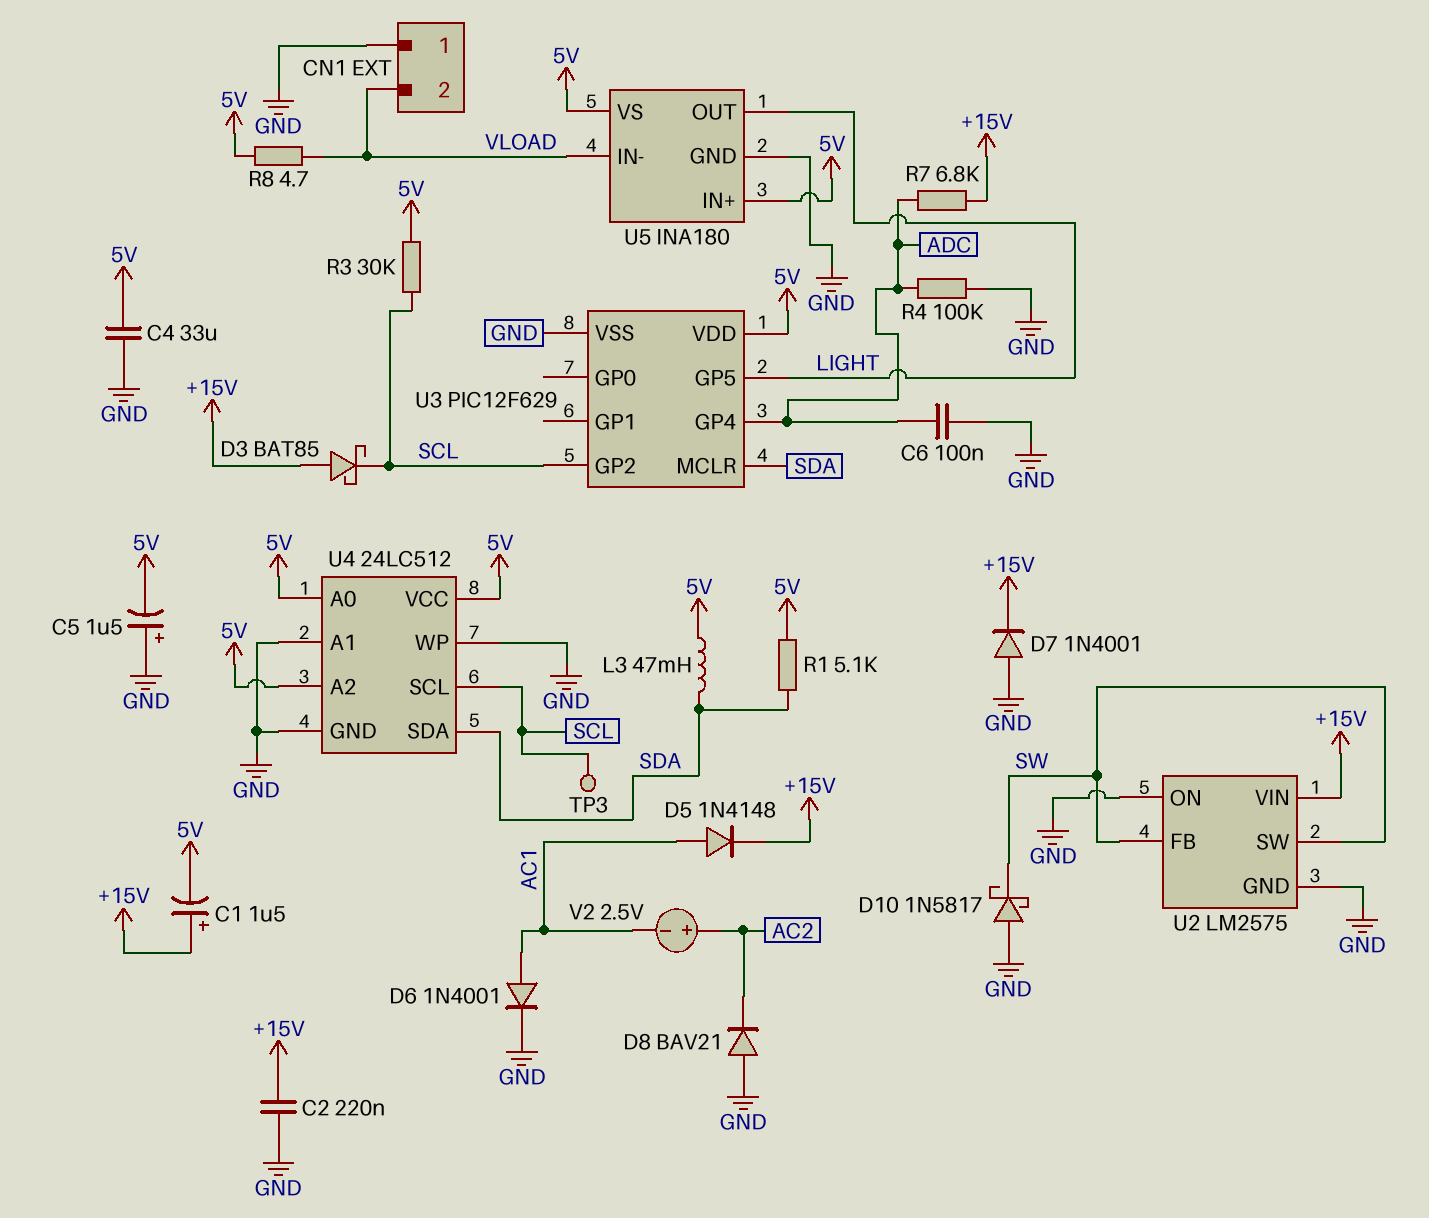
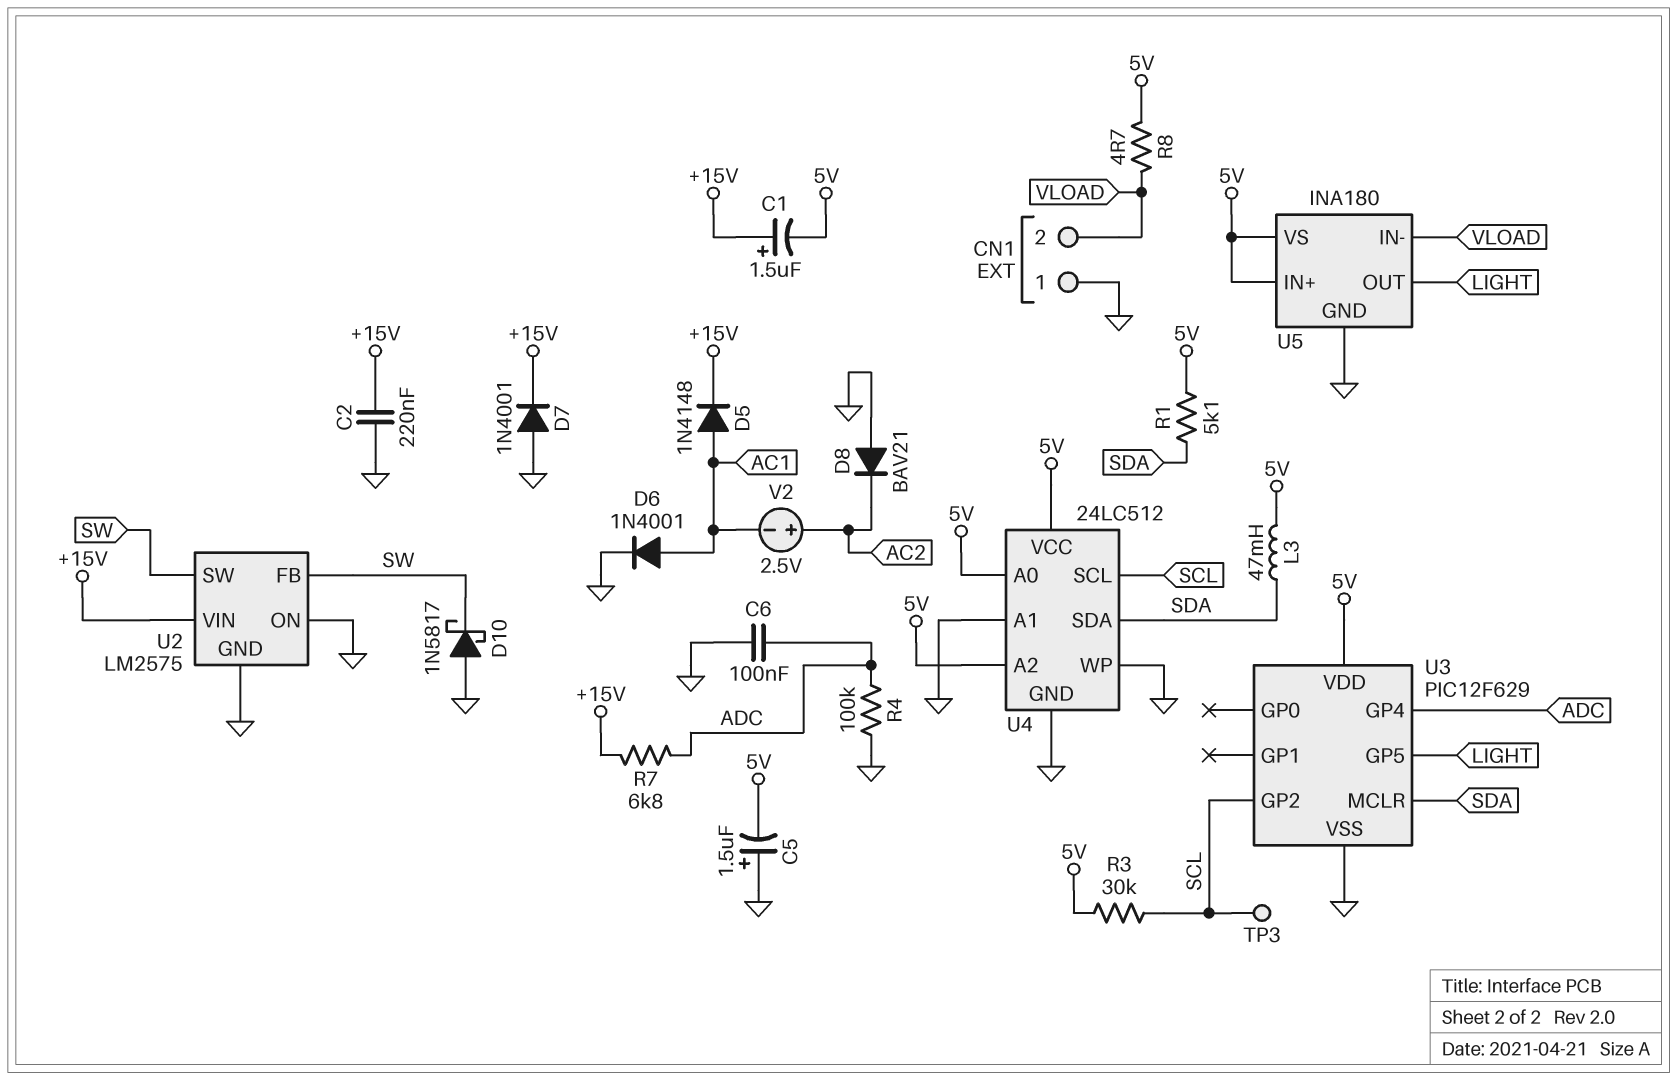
C4: 33uF (5V, GND) -> none
D3: schottky BAT85 (A +15V, K SCL) -> none

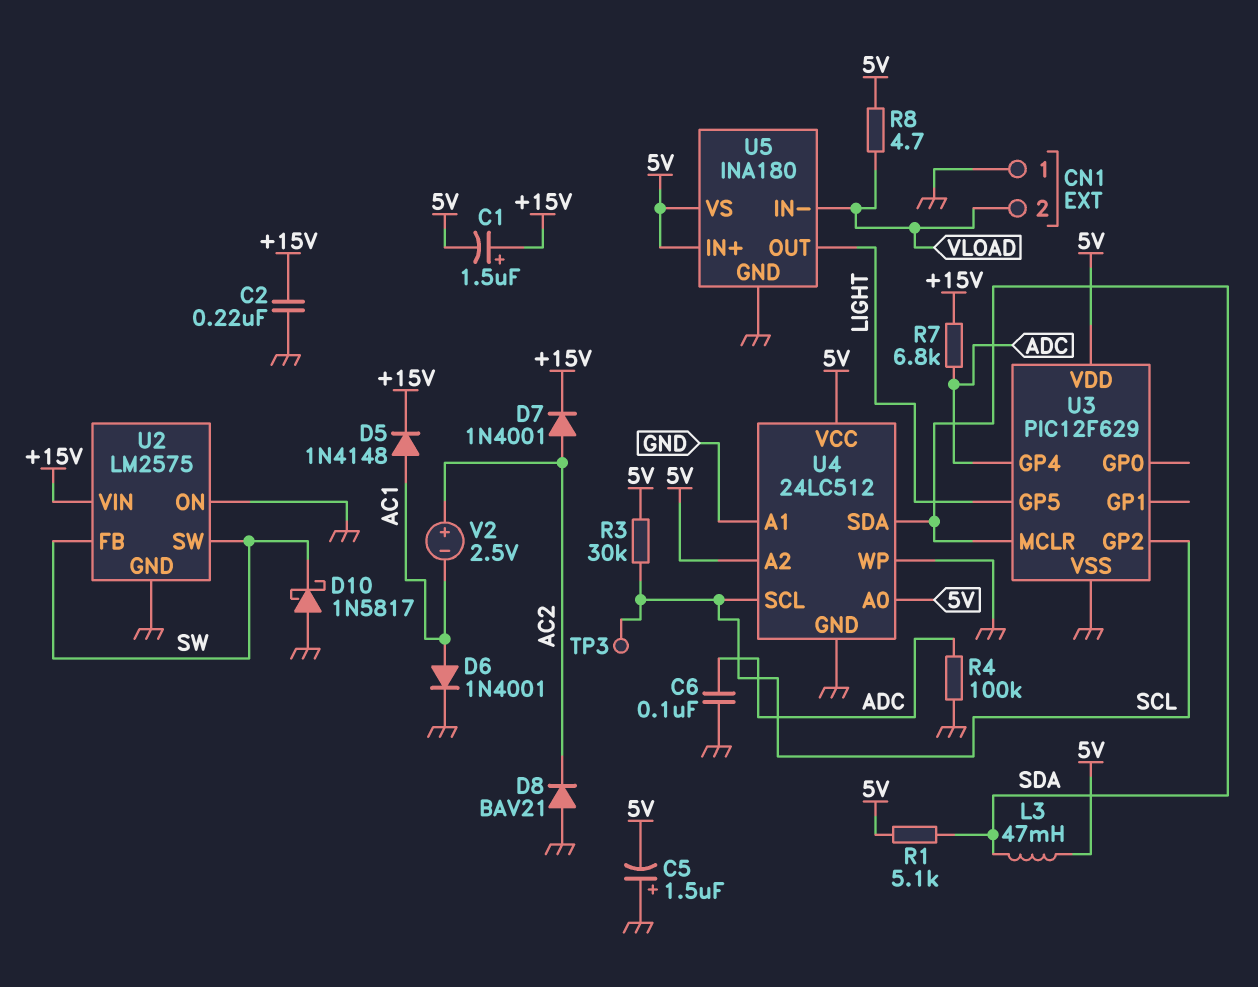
D7: diode 1N4001 (A GND, K +15V) -> diode 1N4001 (A AC2, K +15V)

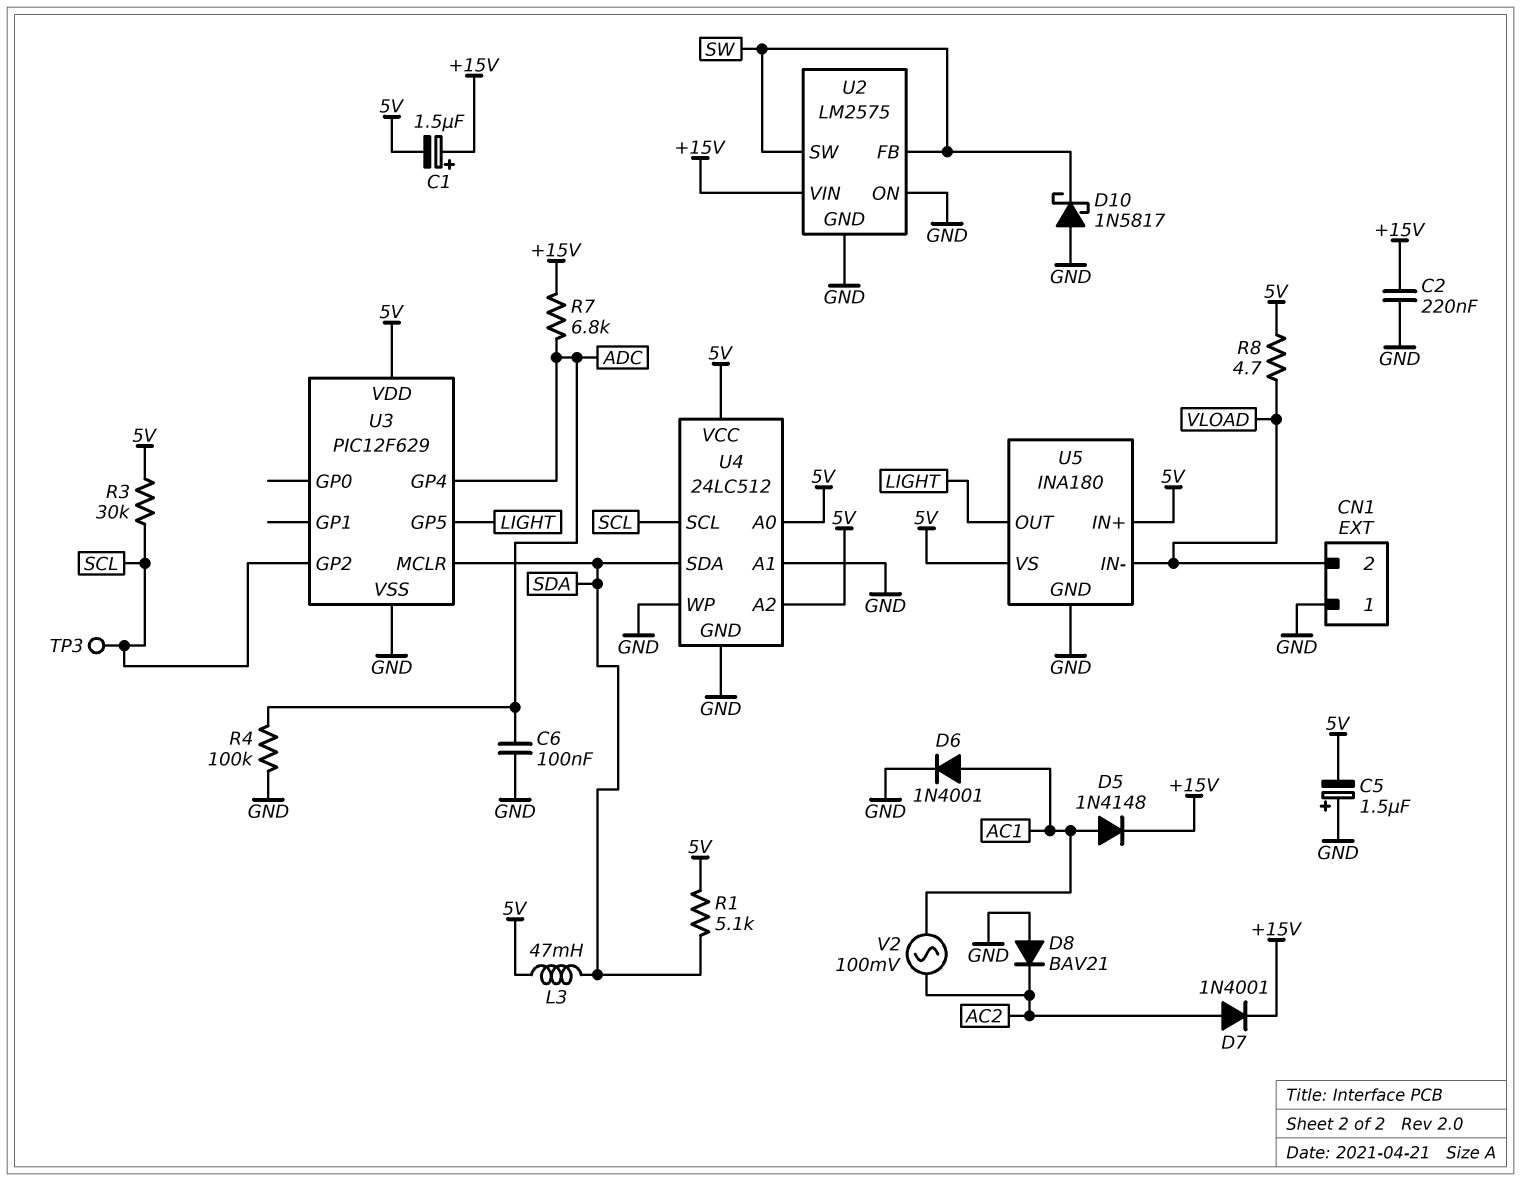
V2: 2.5V (plus AC2, minus AC1) -> AC 100mV (AC1, AC2)

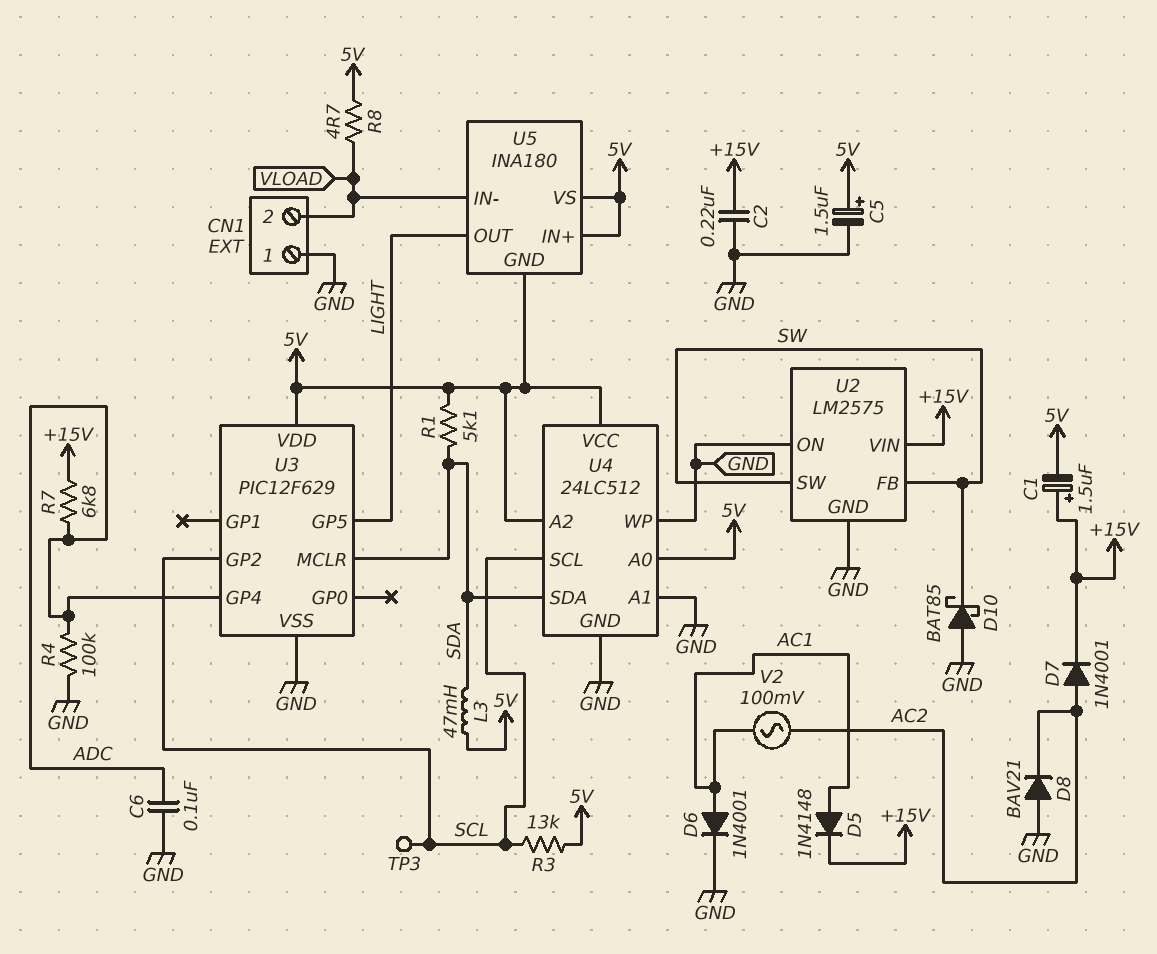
C5: 1.5uF (plus GND, minus 5V) -> 1.5uF (plus 5V, minus GND)
D10: schottky 1N5817 (A GND, K SW) -> schottky BAT85 (A GND, K SW)
R3: 30k (5V, SCL) -> 13k (5V, SCL)
U5 pin GND: GND -> 5V

